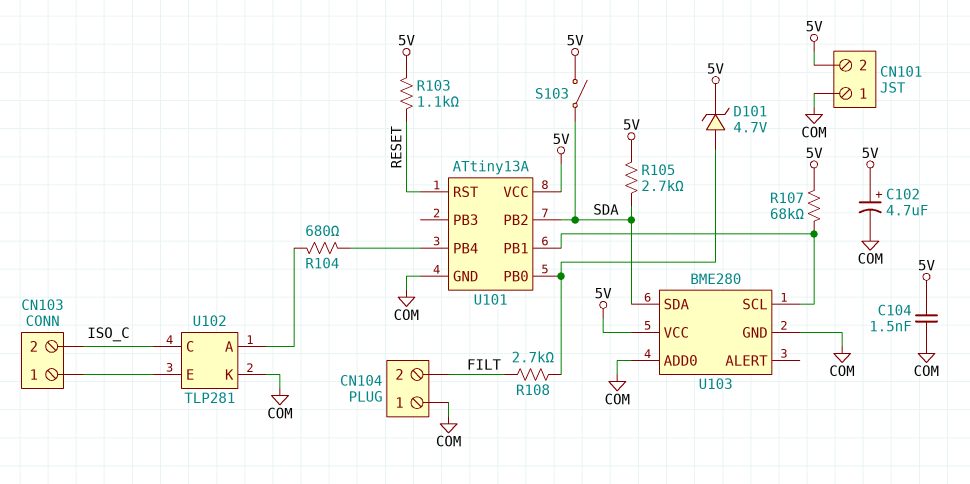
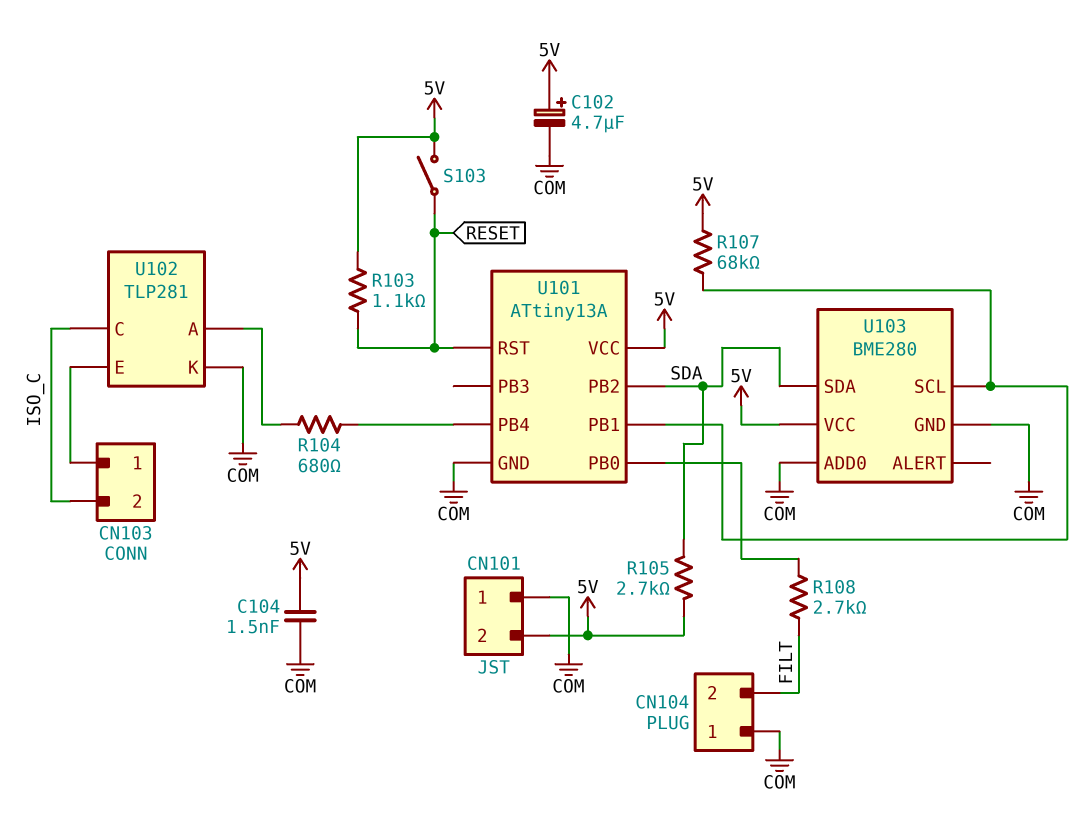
D101: zener 4.7V (A U101/PB0, K 5V) -> none
S103: switch (5V, SDA) -> switch (5V, RESET)

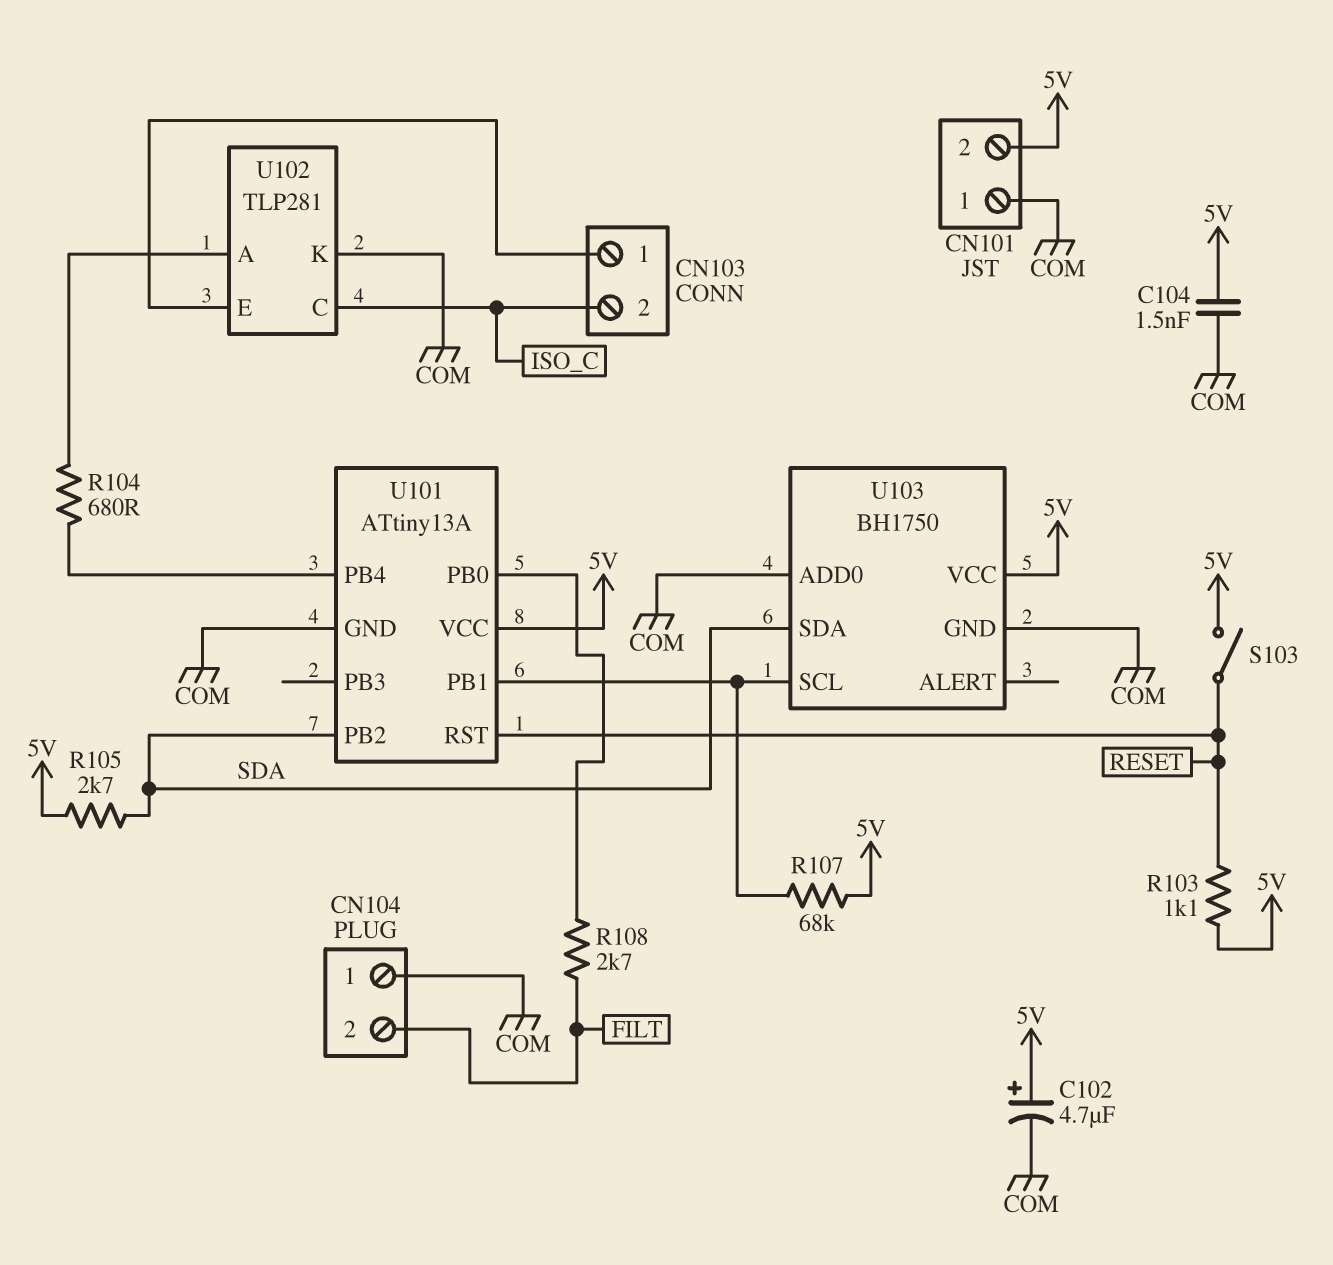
U103: BME280 -> BH1750

